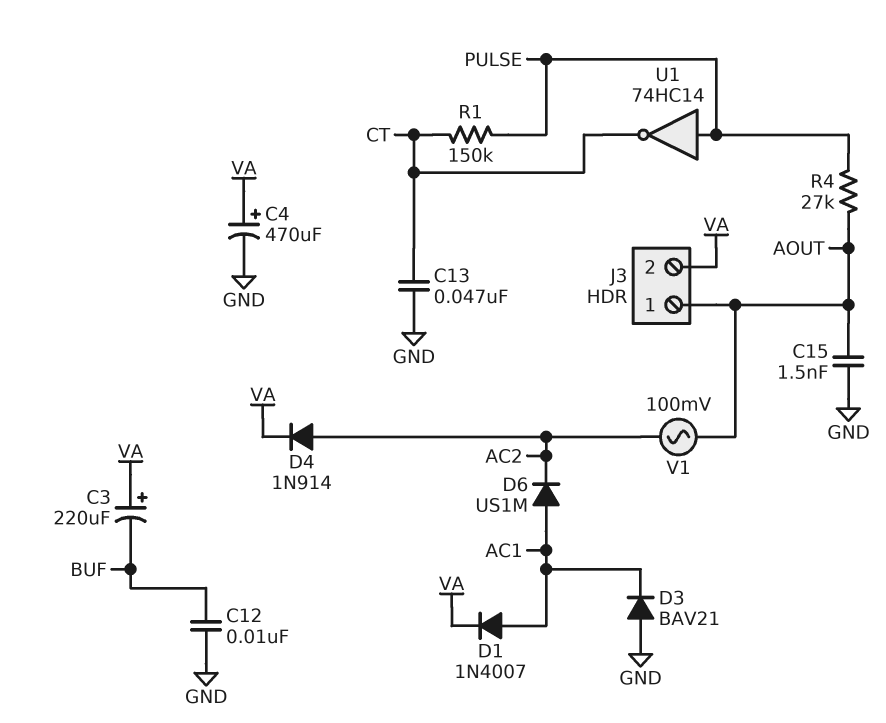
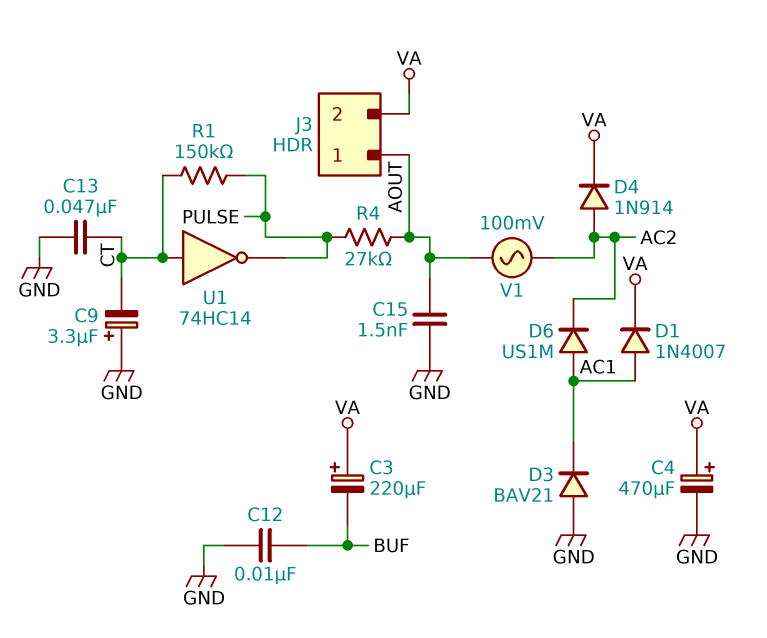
C9: none -> 3.3uF (plus GND, minus CT)
U1: NOT 74HC14 (in PULSE, out CT) -> NOT 74HC14 (in CT, out PULSE)

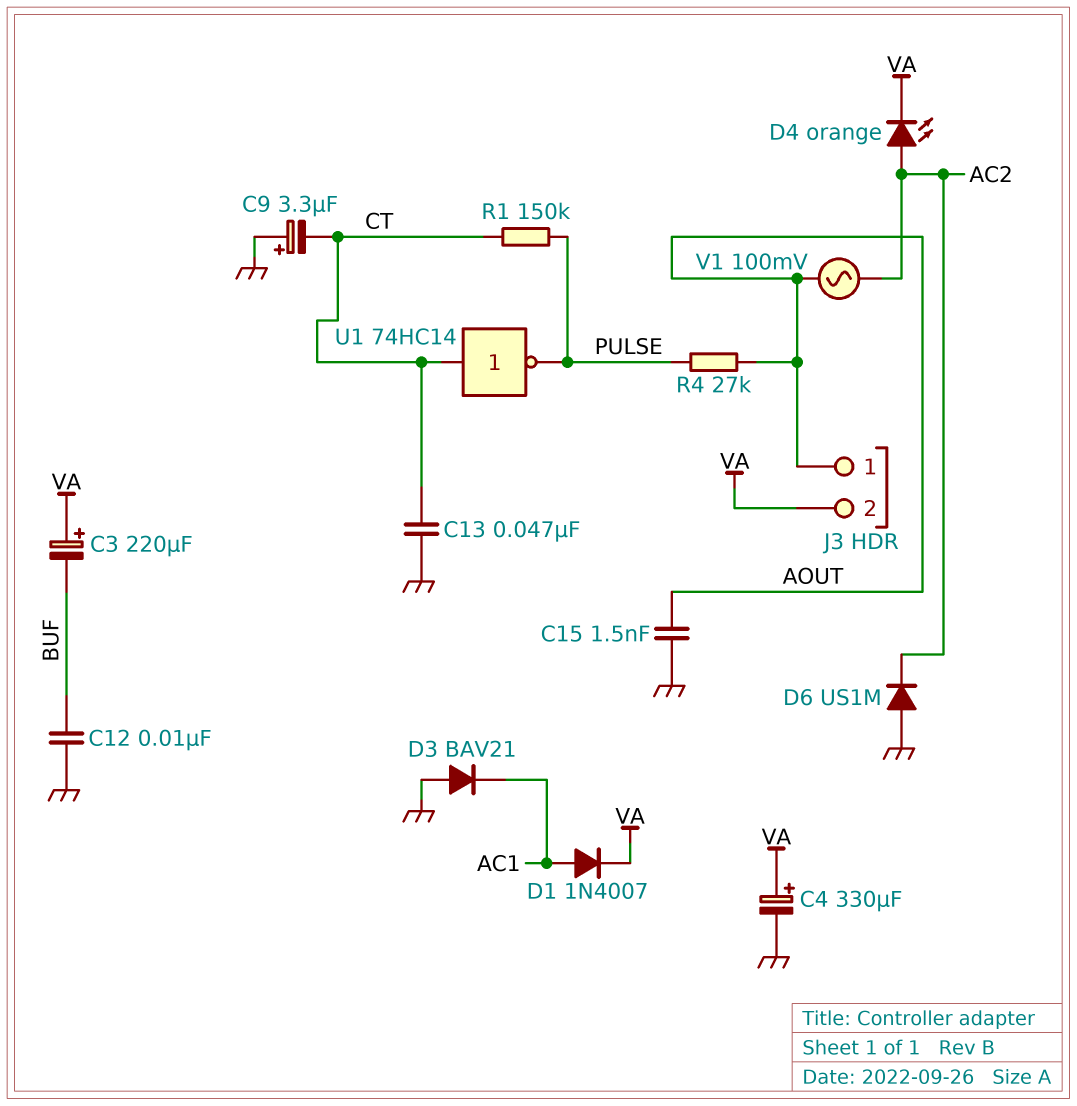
C4: 470uF (plus VA, minus GND) -> 330uF (plus VA, minus GND)
D4: diode 1N914 (A AC2, K VA) -> LED orange (A AC2, K VA)
D6: diode US1M (A AC1, K AC2) -> diode US1M (A GND, K AC2)

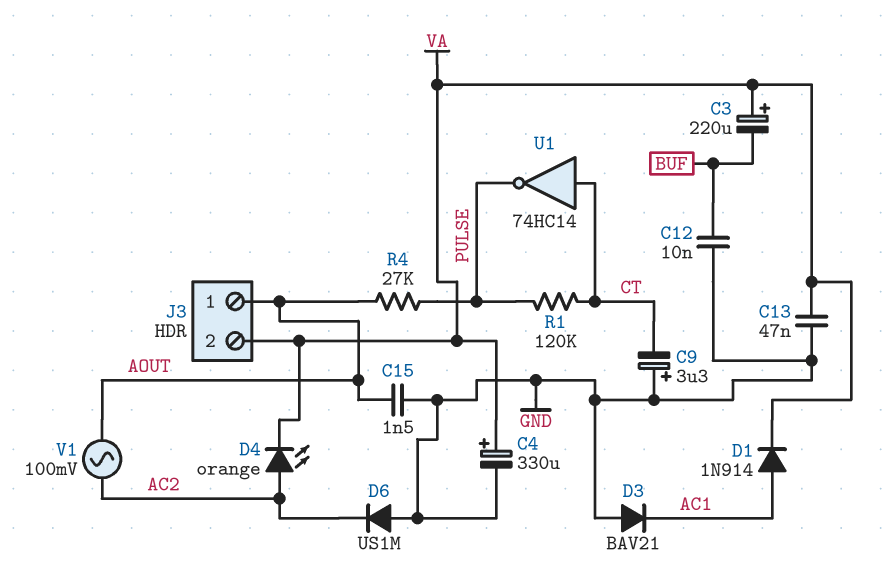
C13: 47nF (CT, GND) -> 47nF (GND, VA)
D1: diode 1N4007 (A AC1, K VA) -> diode 1N914 (A AC1, K VA)
R1: 150k (CT, PULSE) -> 120k (CT, PULSE)

